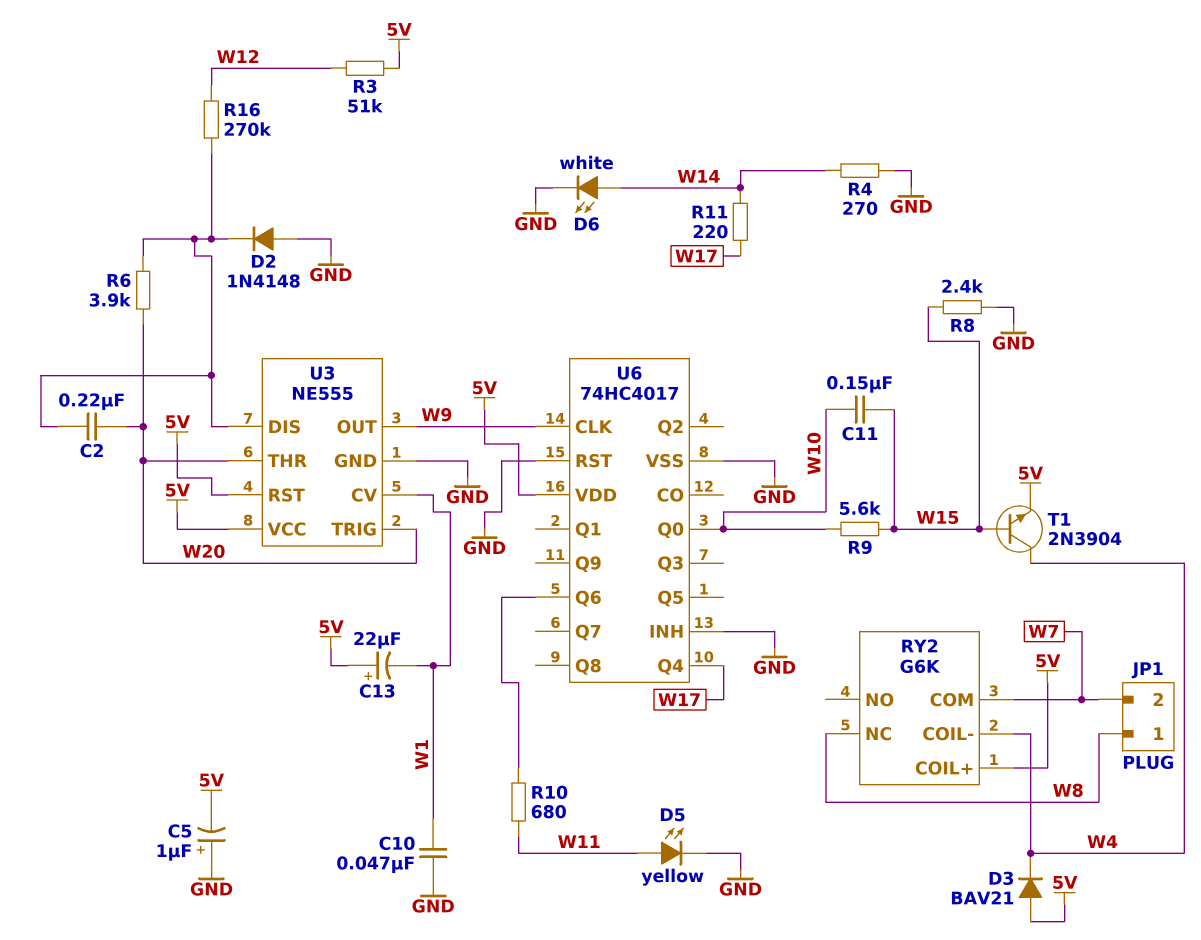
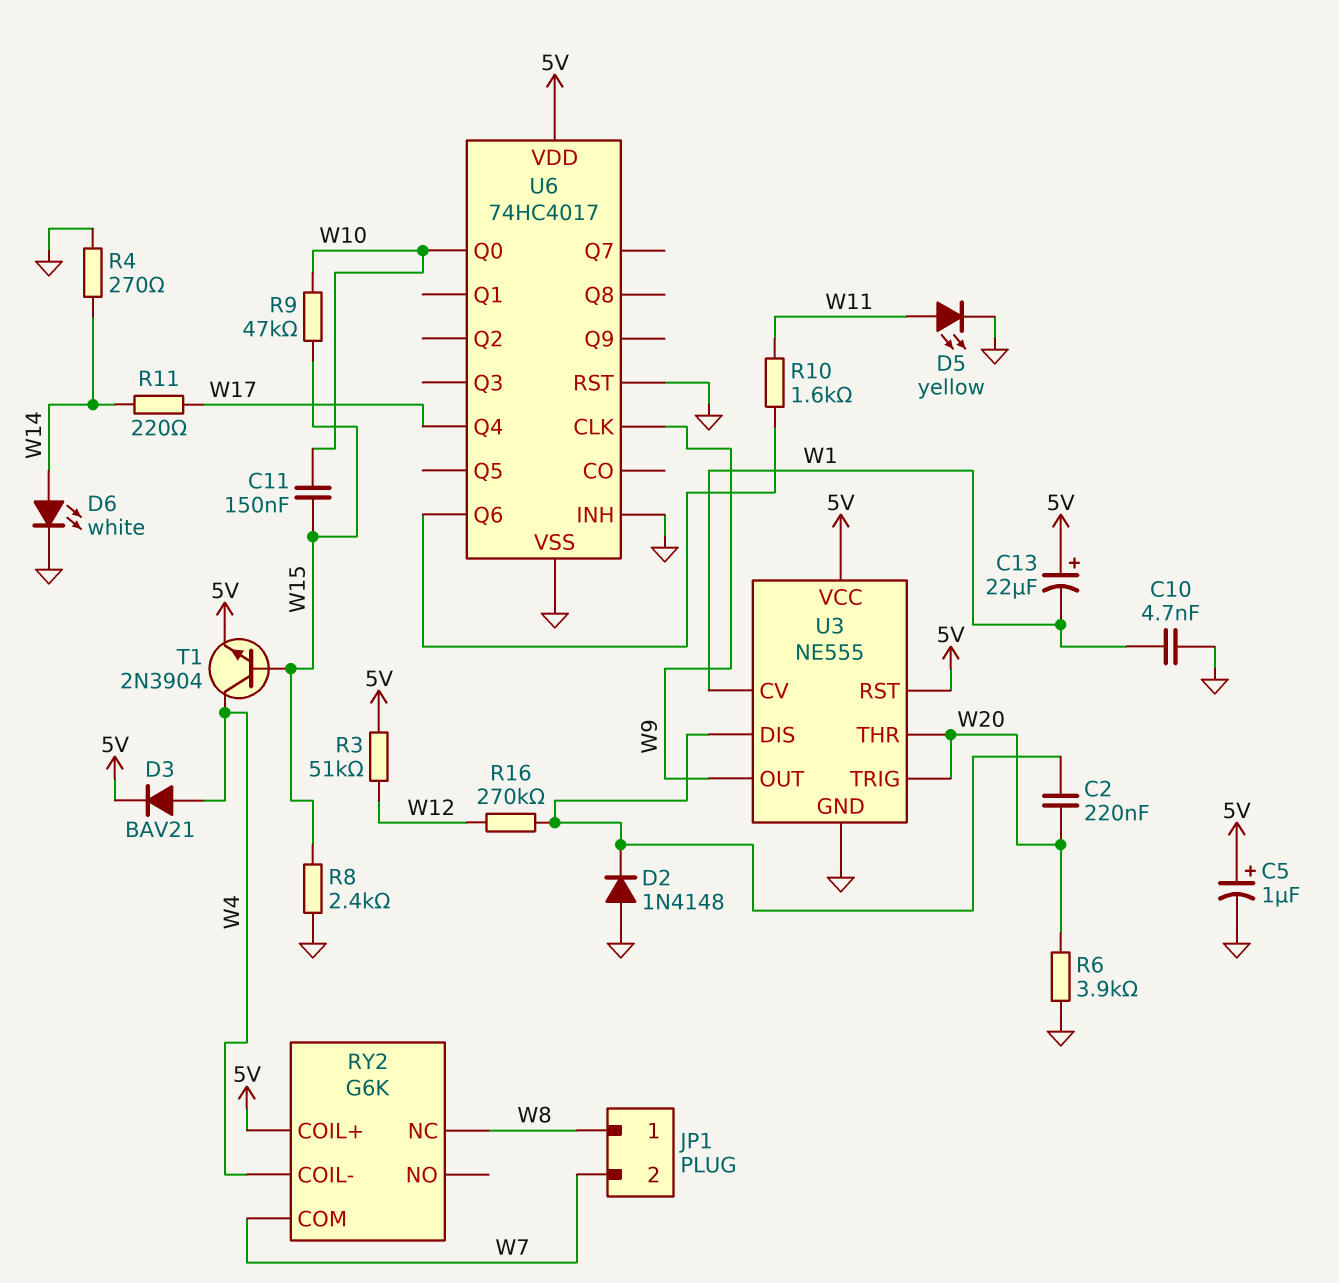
C5: 1uF (plus GND, minus 5V) -> 1uF (plus 5V, minus GND)
C10: 47nF (GND, W1) -> 4.7nF (GND, W1)
D3: diode BAV21 (A 5V, K W4) -> diode BAV21 (A W4, K 5V)
R6: 3.9k (U3/DIS, W20) -> 3.9k (GND, W20)
R9: 5.6k (W10, W15) -> 47k (W10, W15)
R10: 680 (U6/Q6, W11) -> 1.6k (U6/Q6, W11)

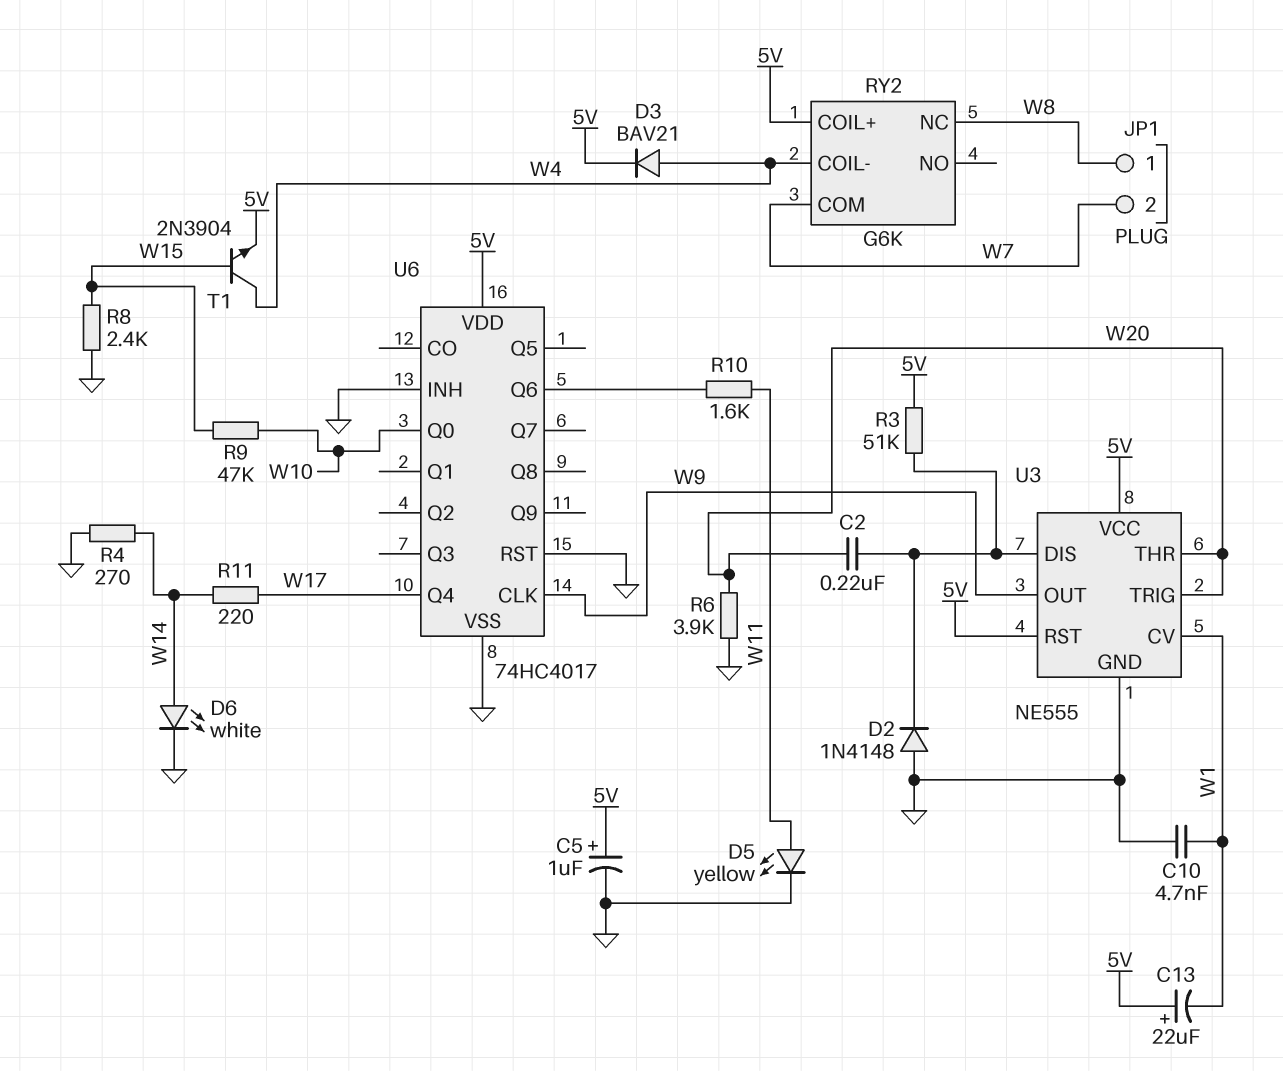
C11: 150nF (W10, W15) -> none
R3: 51k (5V, W12) -> 51k (5V, U3/DIS)
R16: 270k (U3/DIS, W12) -> none

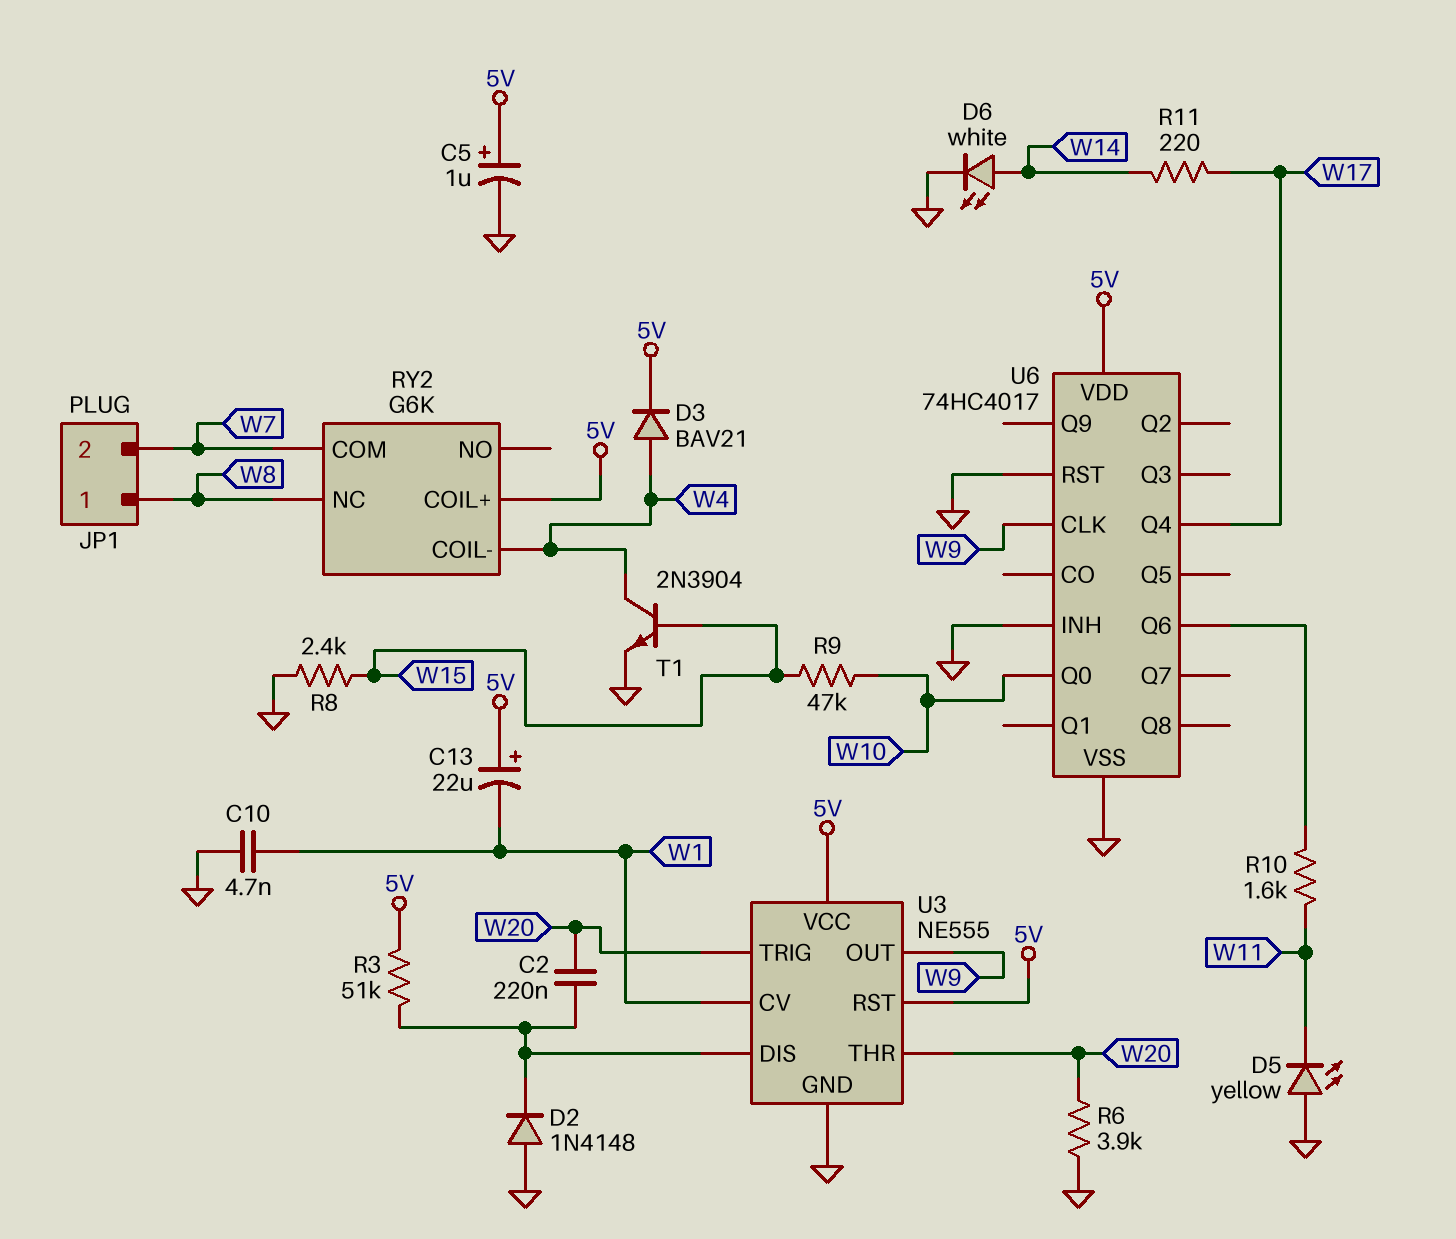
D5: LED yellow (A W11, K GND) -> LED yellow (A GND, K W11)
R4: 270 (GND, W14) -> none
T1: NPN 2N3904 (B W15, C W4, E 5V) -> NPN 2N3904 (B W15, C W4, E GND)

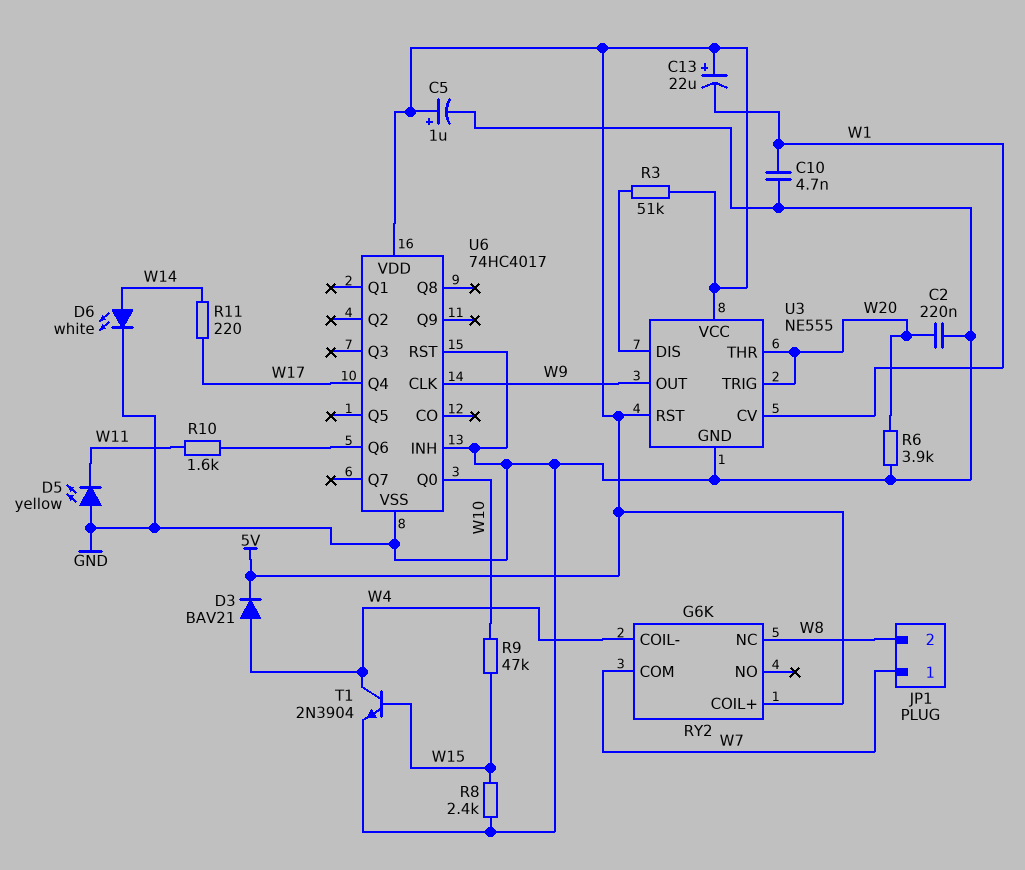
C2: 220nF (U3/DIS, W20) -> 220nF (GND, W20)
D2: diode 1N4148 (A GND, K U3/DIS) -> none
JP1 pin 1: W8 -> W7
JP1 pin 2: W7 -> W8

